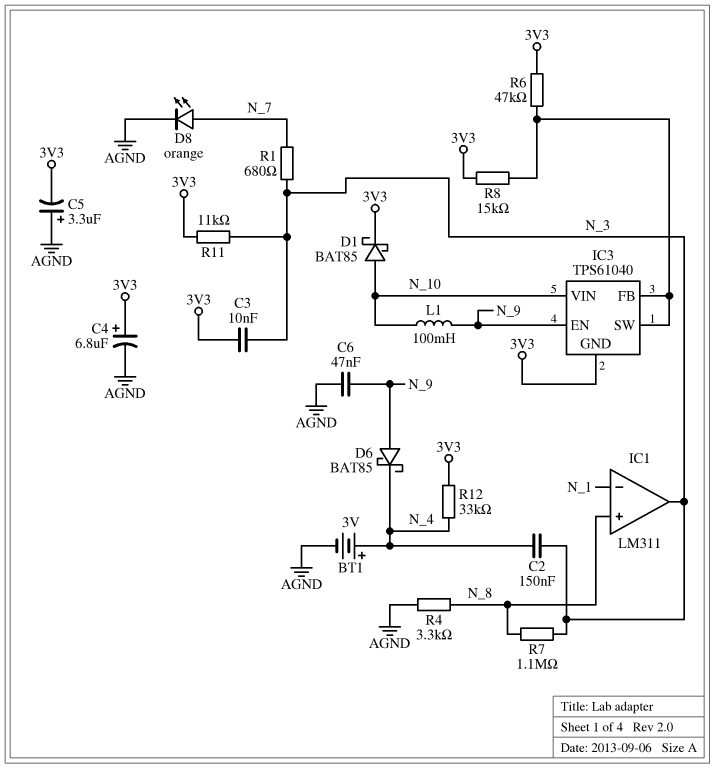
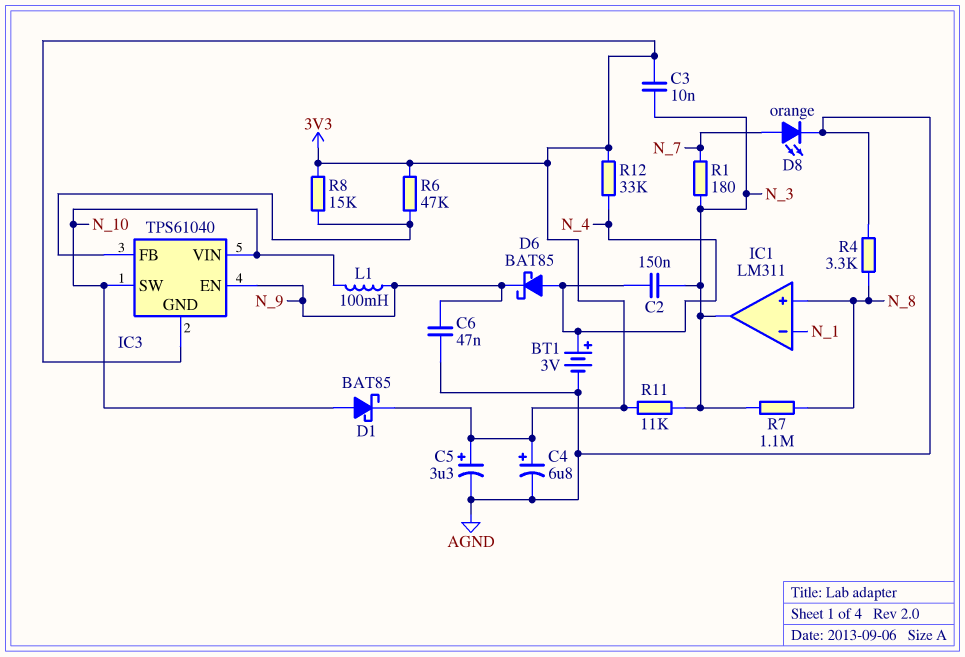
C5: 3.3uF (plus AGND, minus 3V3) -> 3.3uF (plus 3V3, minus AGND)
D6: schottky BAT85 (A N_9, K N_4) -> schottky BAT85 (A N_4, K N_9)
IC3 pin SW: IC3/FB -> N_10
R1: 680 (N_3, N_7) -> 180 (N_3, N_7)

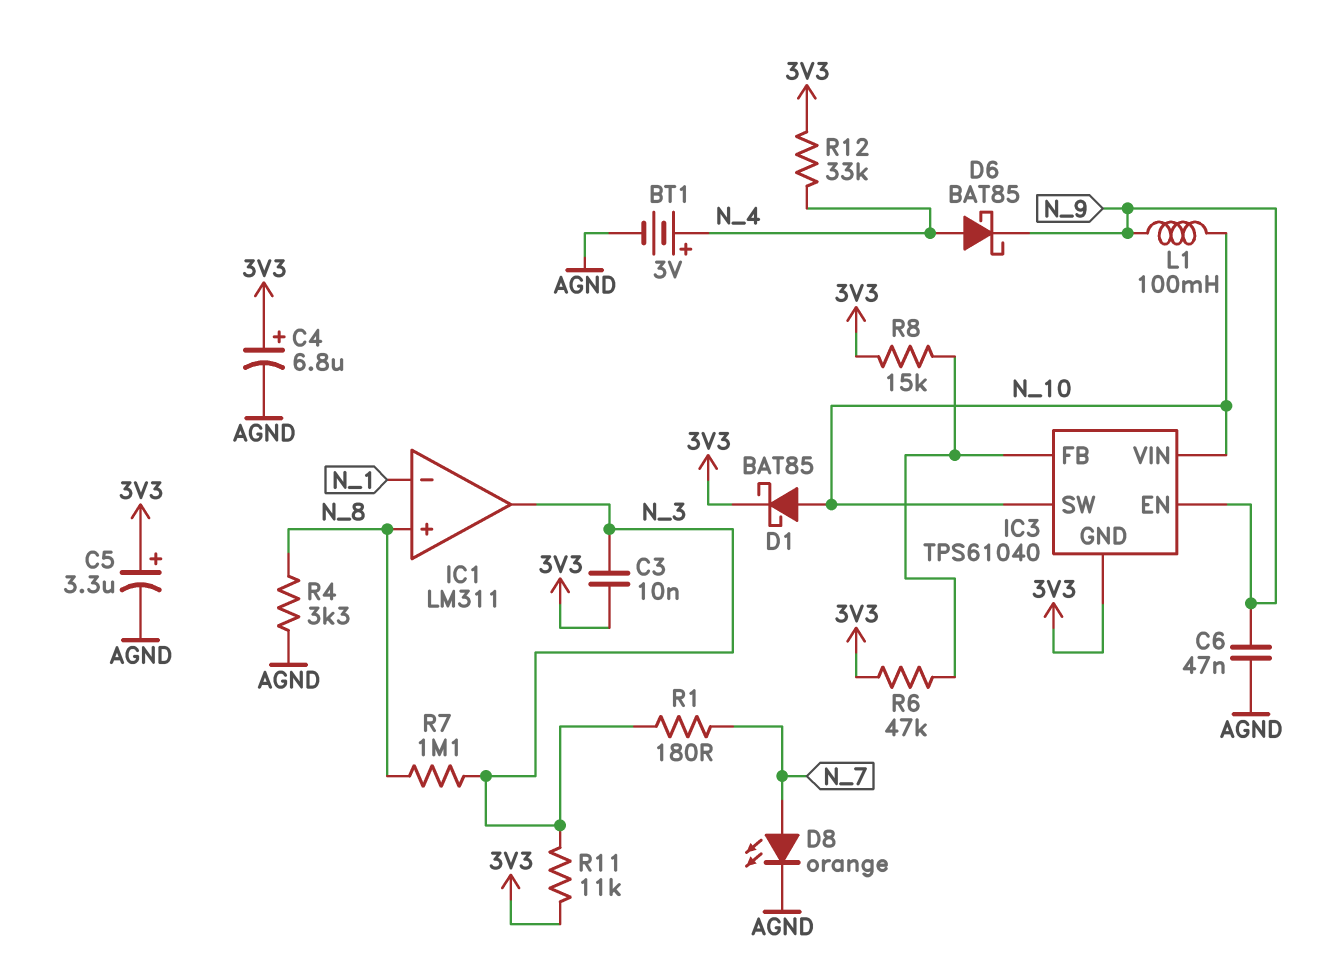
C2: 150nF (N_3, N_4) -> none

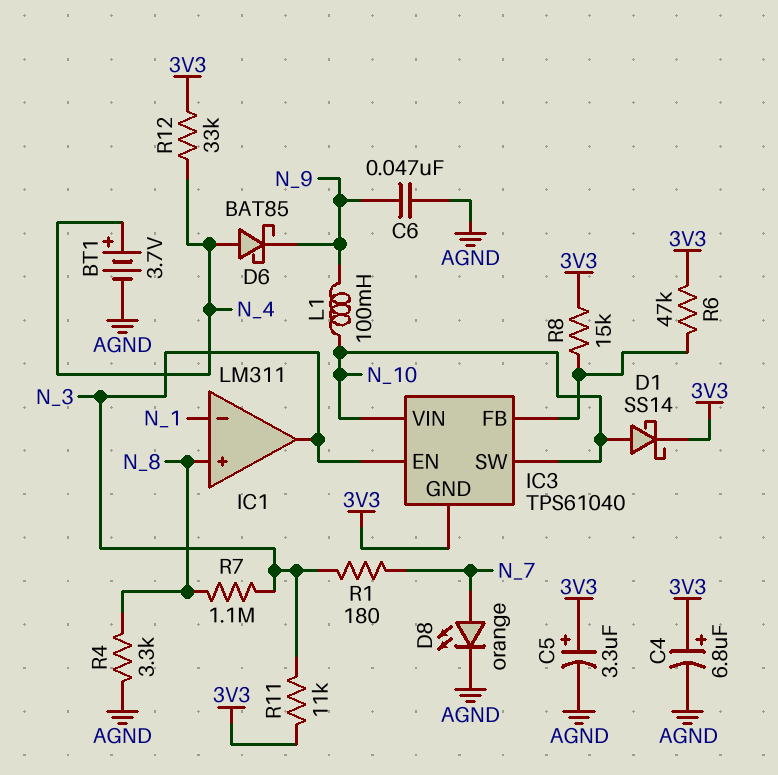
BT1: 3V (plus N_4, minus AGND) -> 3.7V (plus N_4, minus AGND)
C3: 10nF (3V3, N_3) -> none
D1: schottky BAT85 (A N_10, K 3V3) -> schottky SS14 (A N_10, K 3V3)
IC3 pin EN: N_9 -> N_3

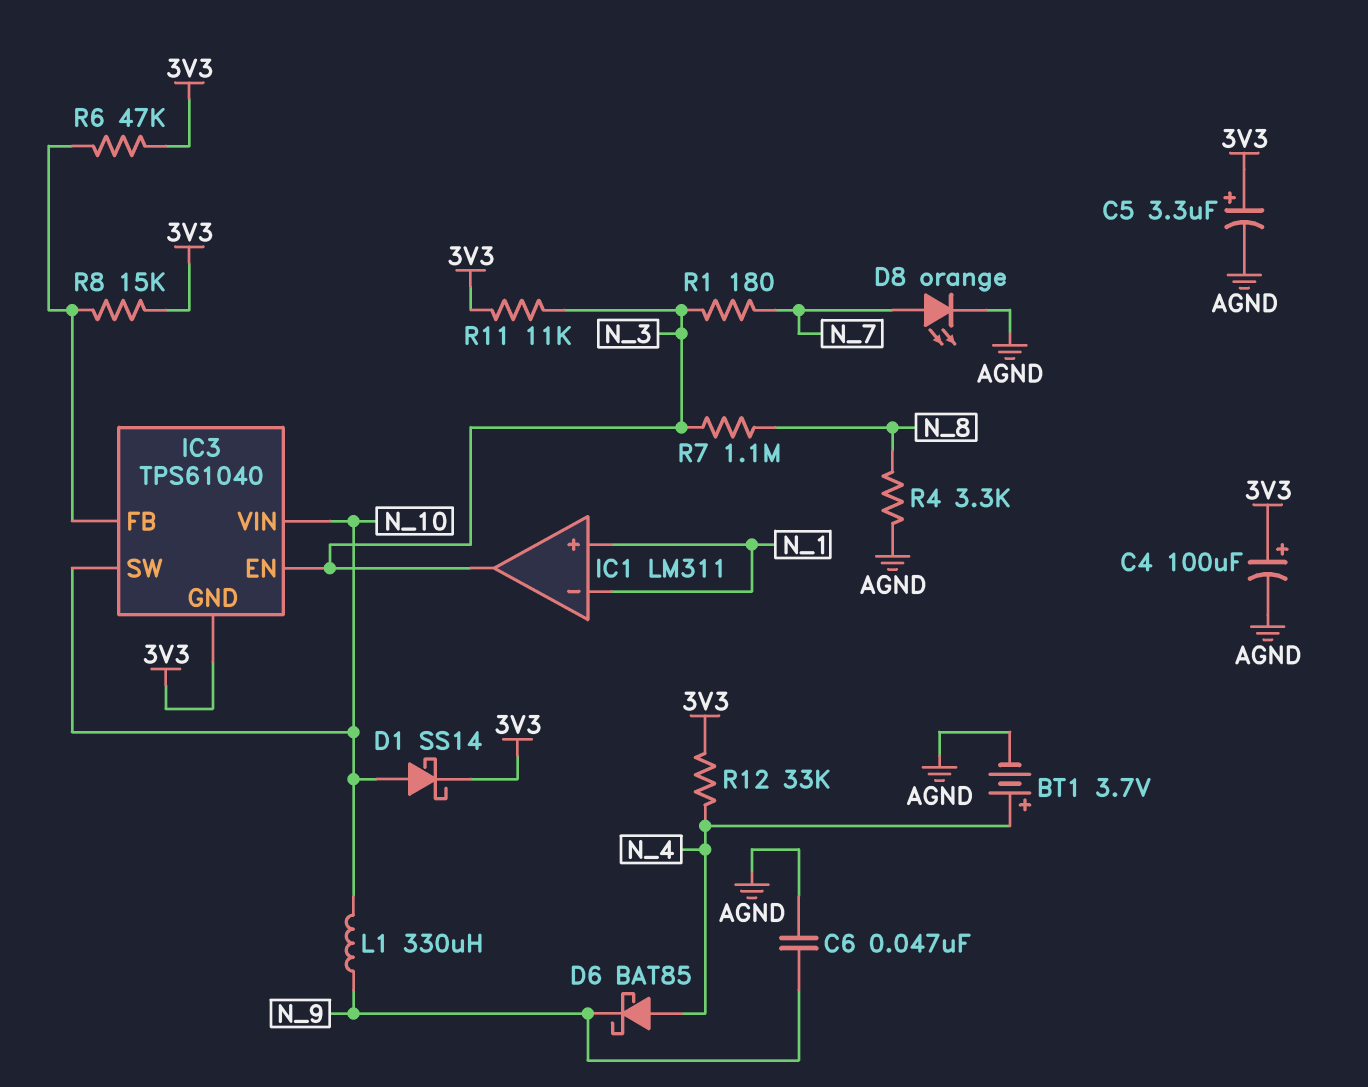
C4: 6.8uF (plus 3V3, minus AGND) -> 100uF (plus 3V3, minus AGND)
IC1 pin in+: N_8 -> N_1
L1: 100mH (N_9, N_10) -> 330uH (N_9, N_10)

